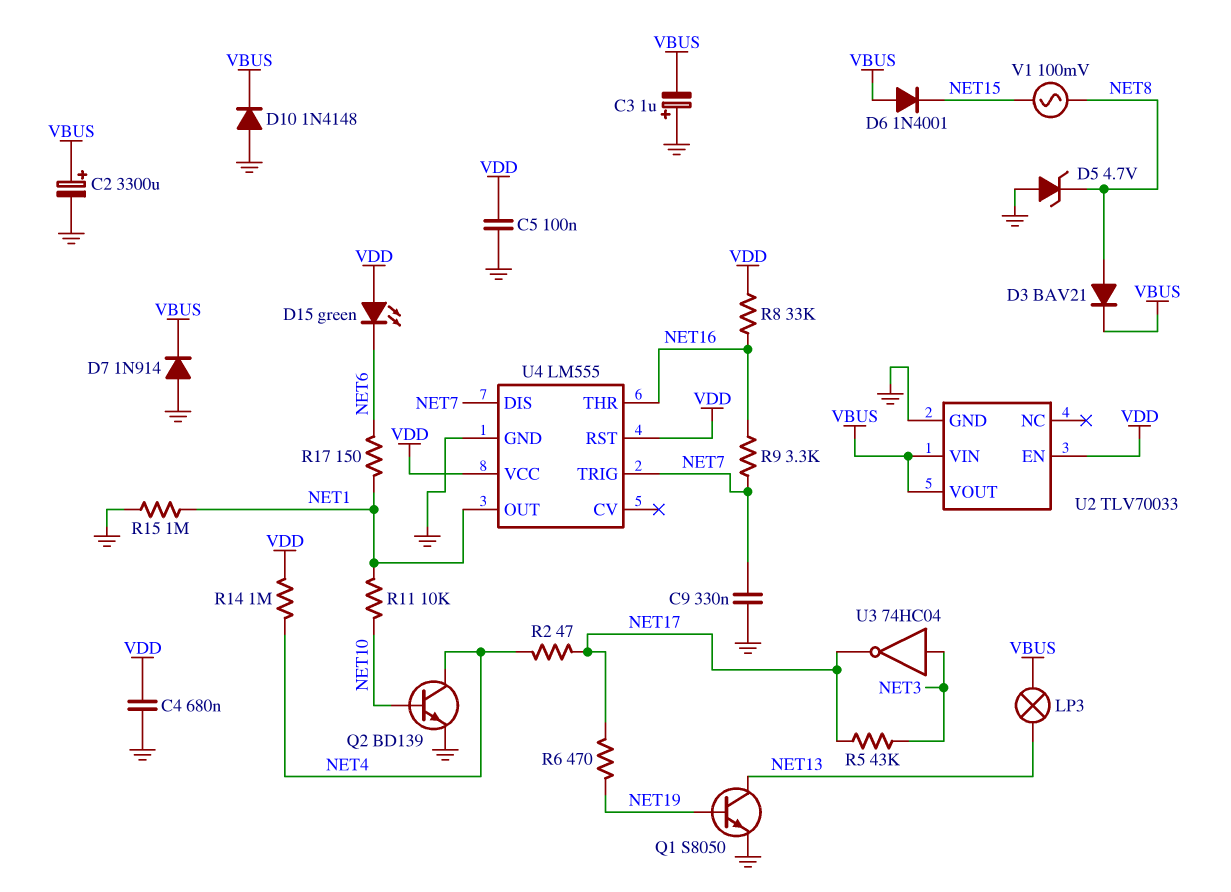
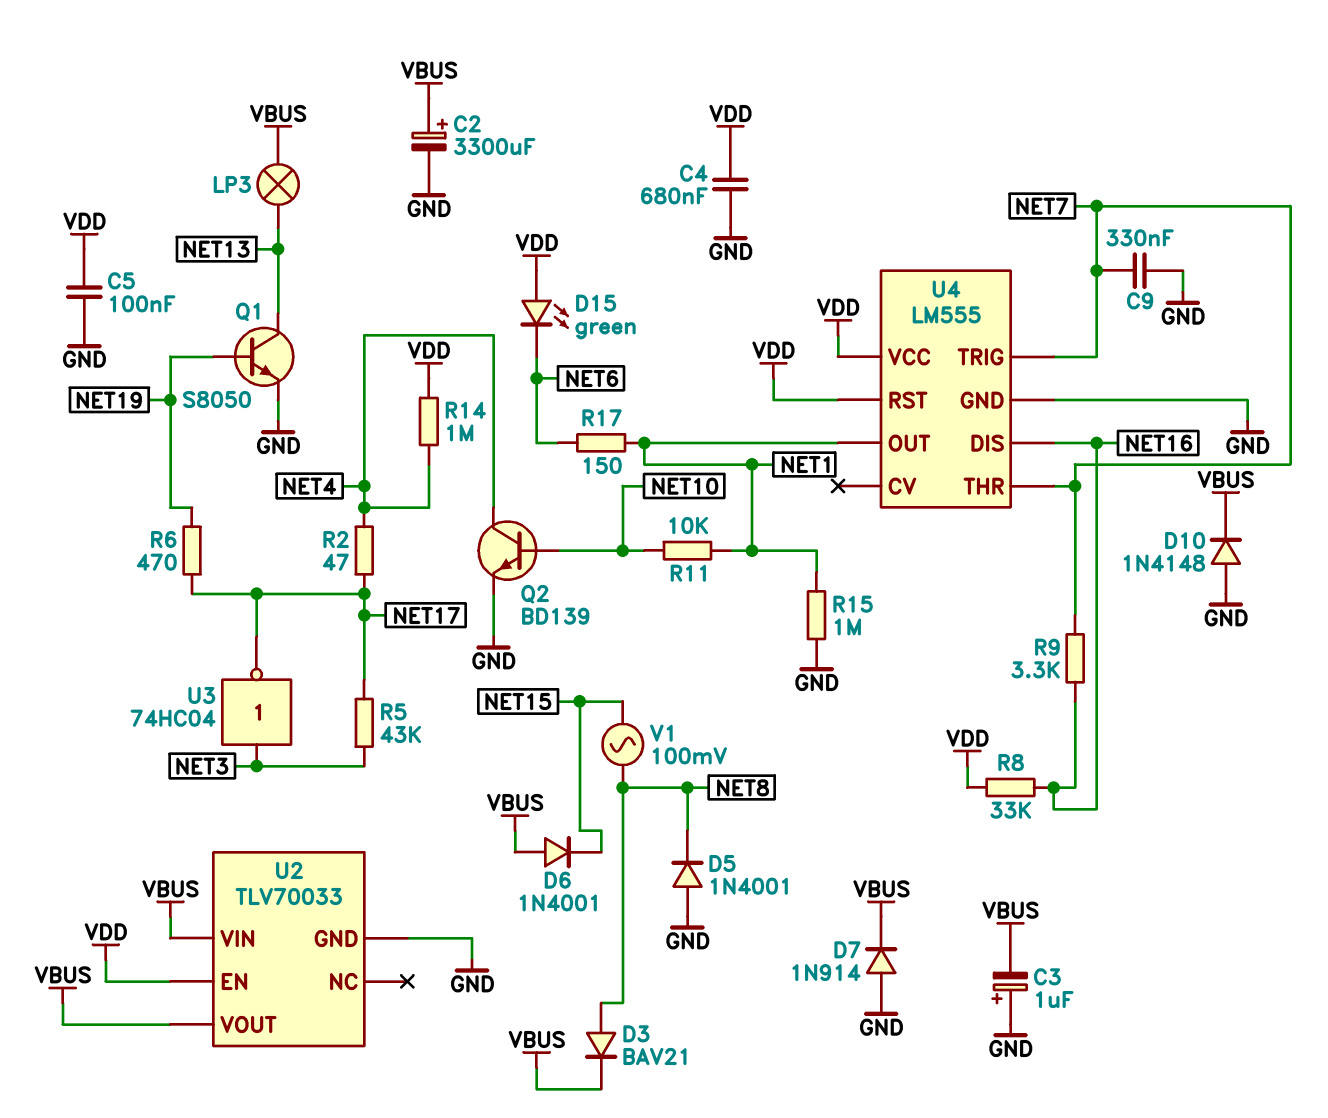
D5: zener 4.7V (A GND, K NET8) -> diode 1N4001 (A GND, K NET8)
U4 pin DIS: NET7 -> NET16
U4 pin THR: NET16 -> NET7

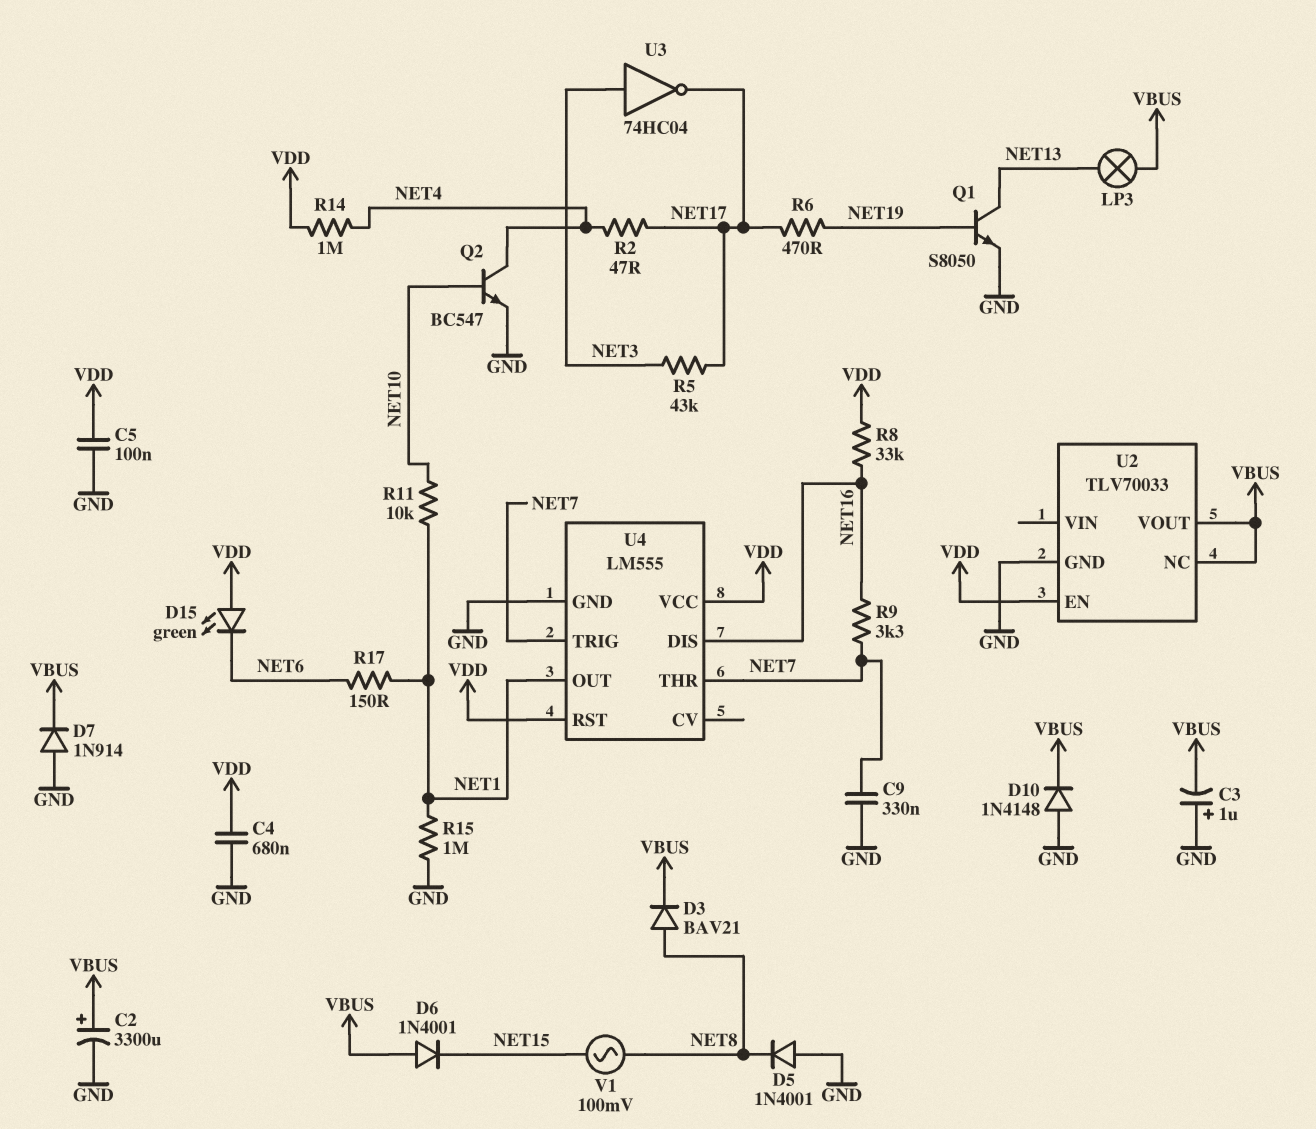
Q2: NPN BD139 (B NET10, C NET4, E GND) -> NPN BC547 (B NET10, C NET4, E GND)
U2 pin NC: none -> VBUS
U2 pin VIN: VBUS -> none

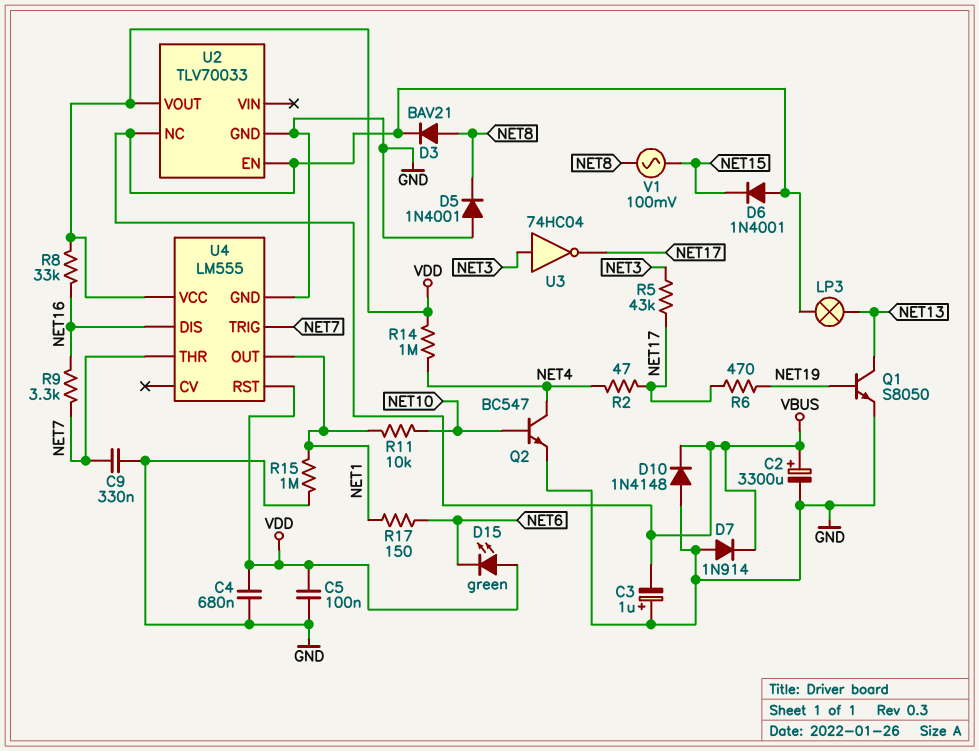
U2 pin EN: VDD -> VBUS
U2 pin VOUT: VBUS -> VDD

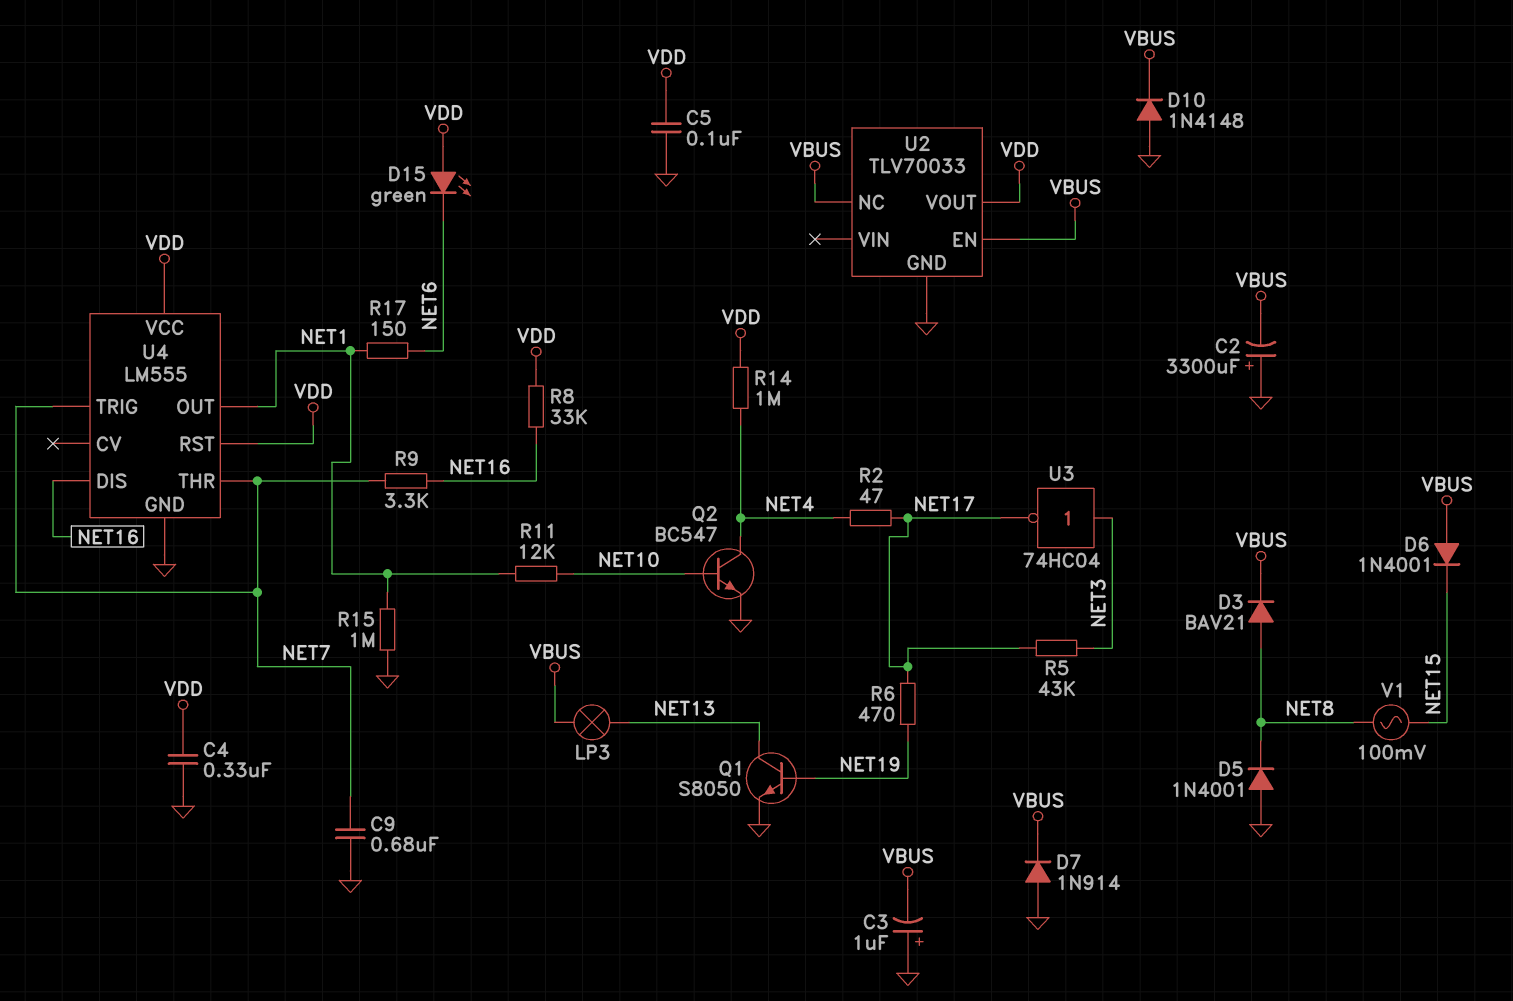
C2: 3300uF (plus VBUS, minus GND) -> 3300uF (plus GND, minus VBUS)
C4: 680nF (GND, VDD) -> 330nF (GND, VDD)
C9: 330nF (GND, NET7) -> 680nF (GND, NET7)
R11: 10k (NET1, NET10) -> 12k (NET1, NET10)

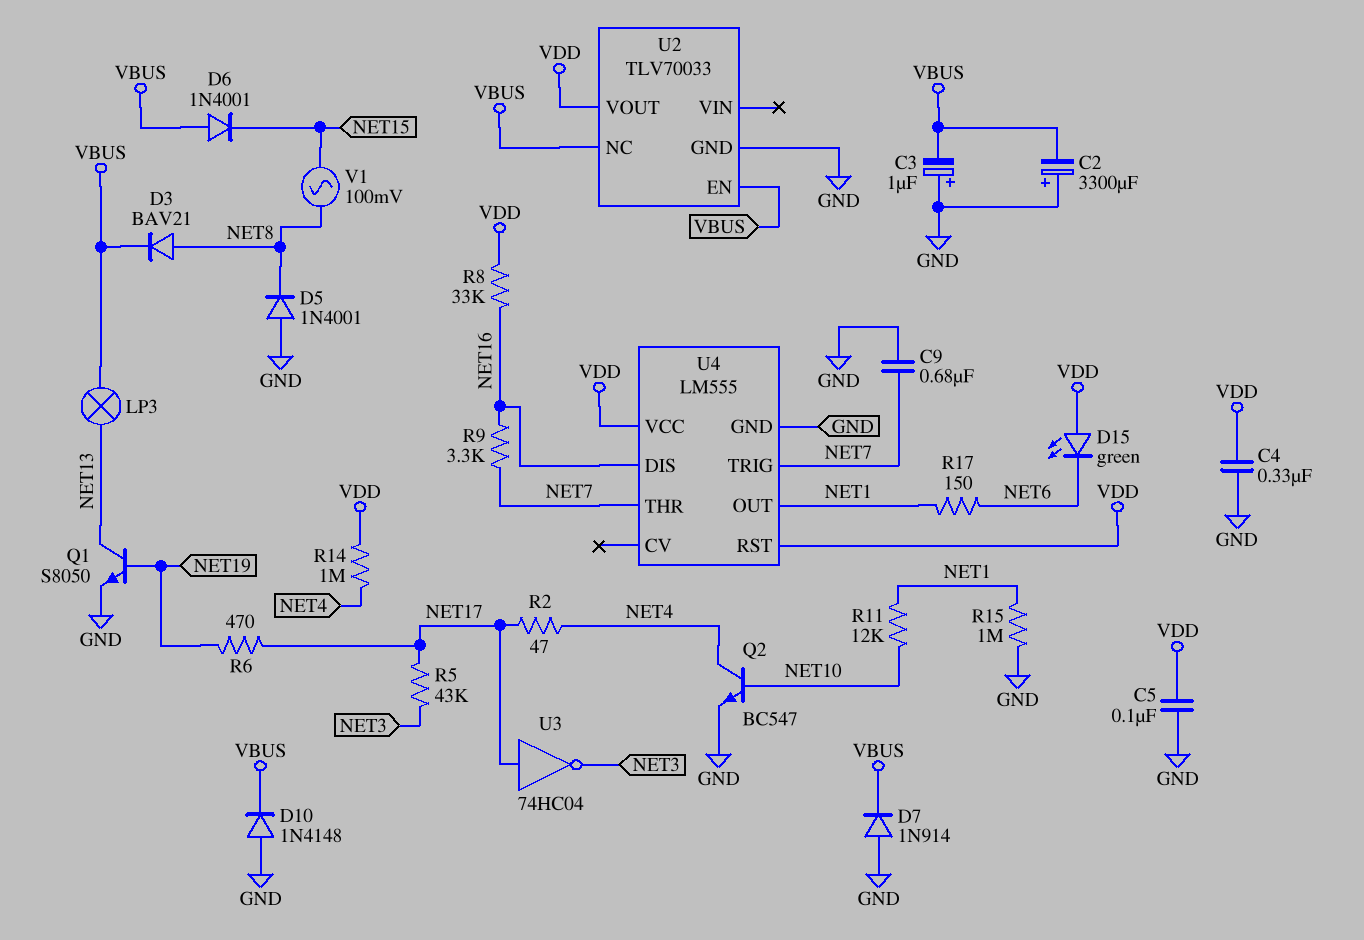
U3: NOT 74HC04 (in NET3, out NET17) -> NOT 74HC04 (in NET17, out NET3)

